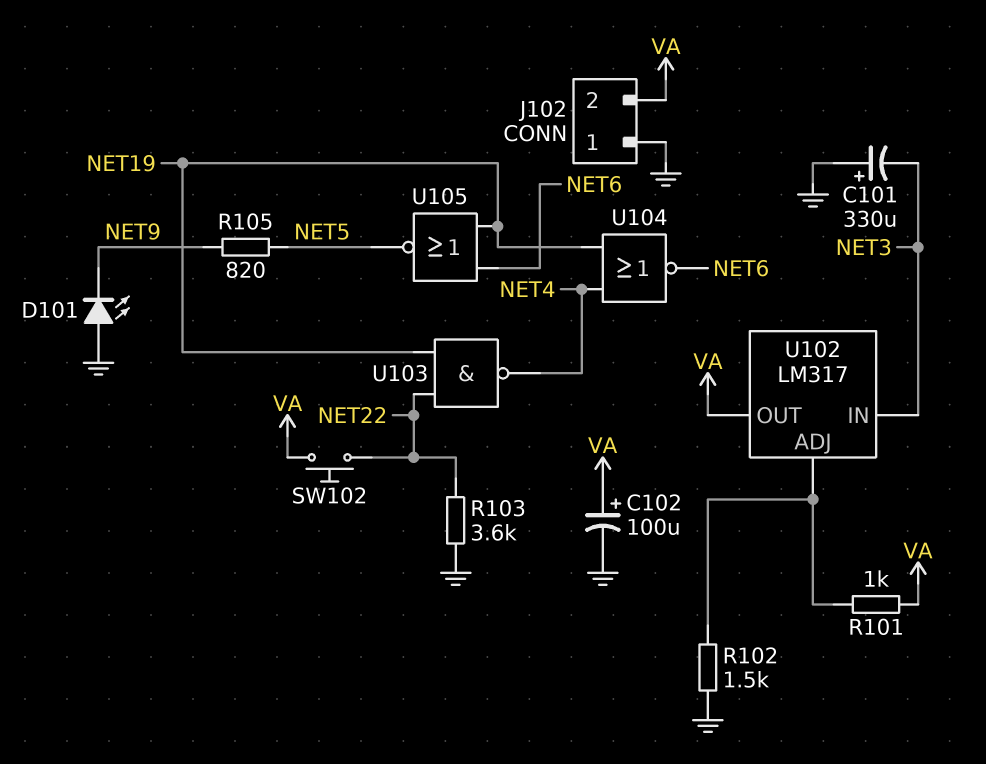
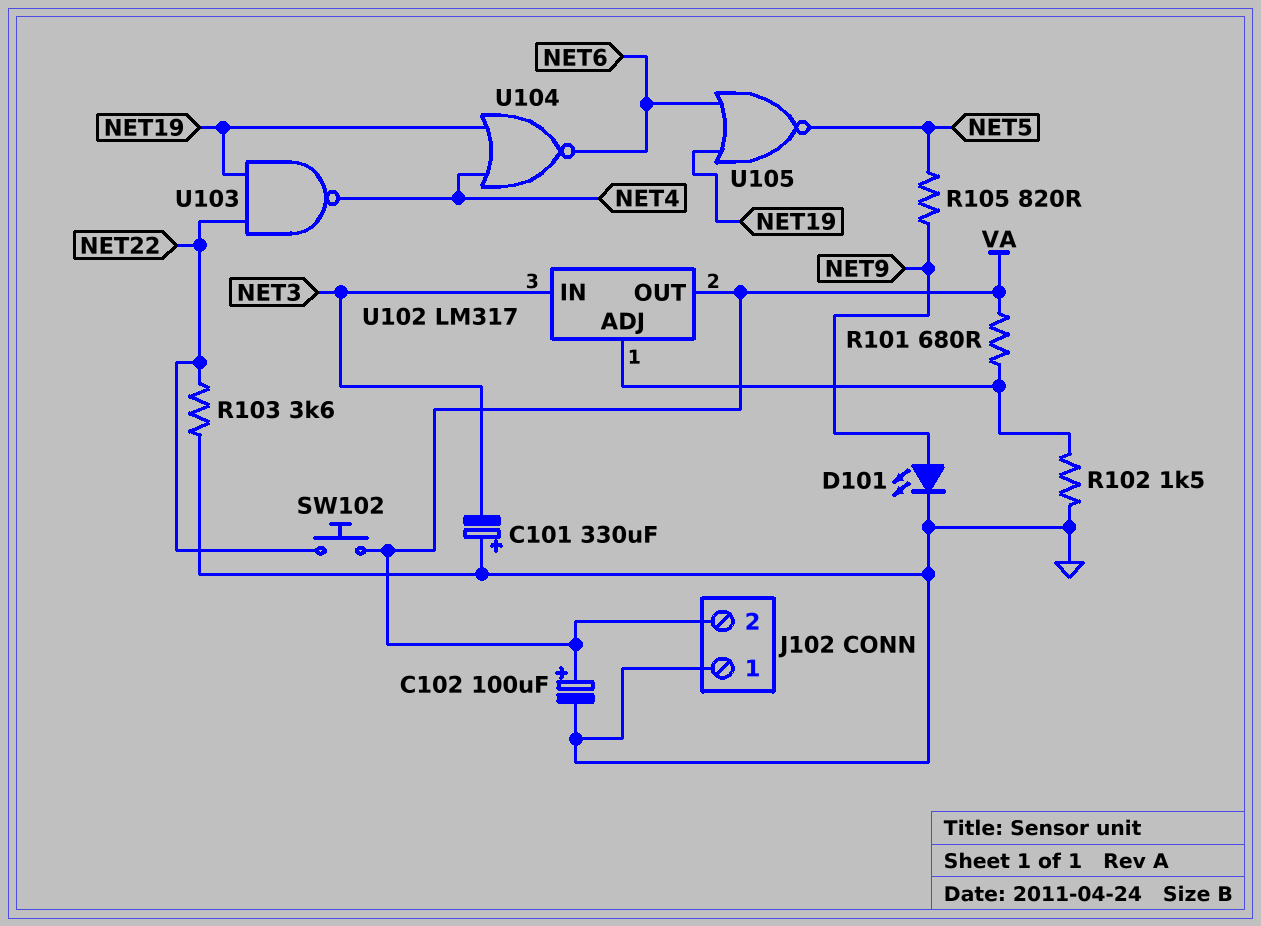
D101: LED (A GND, K NET9) -> LED (A NET9, K GND)
R101: 1k (U102/ADJ, VA) -> 680 (U102/ADJ, VA)

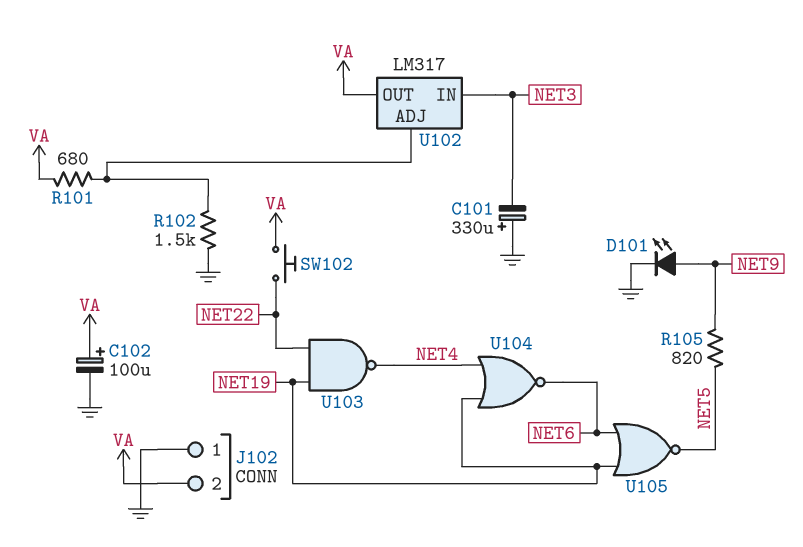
R103: 3.6k (GND, NET22) -> none

